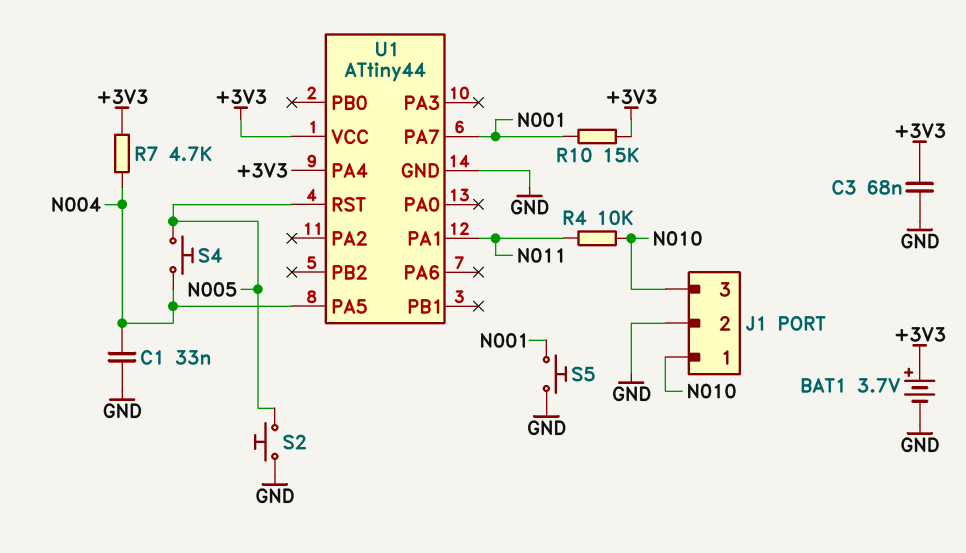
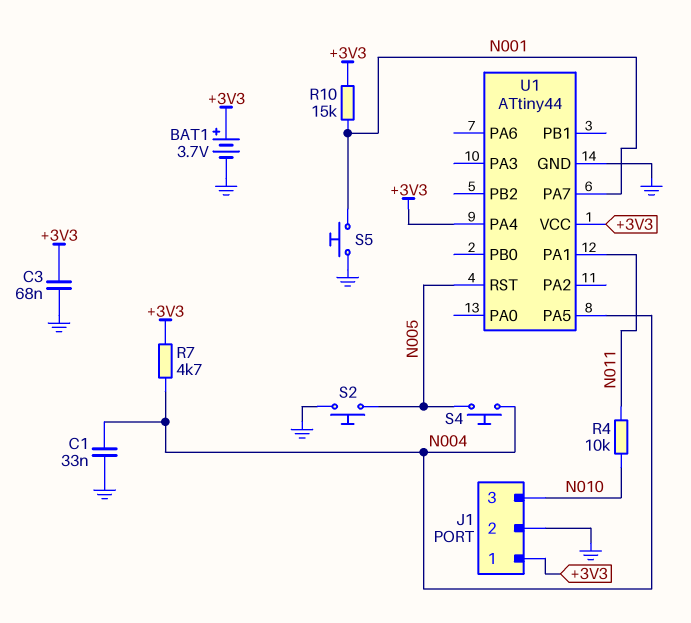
J1 pin 1: N010 -> +3V3

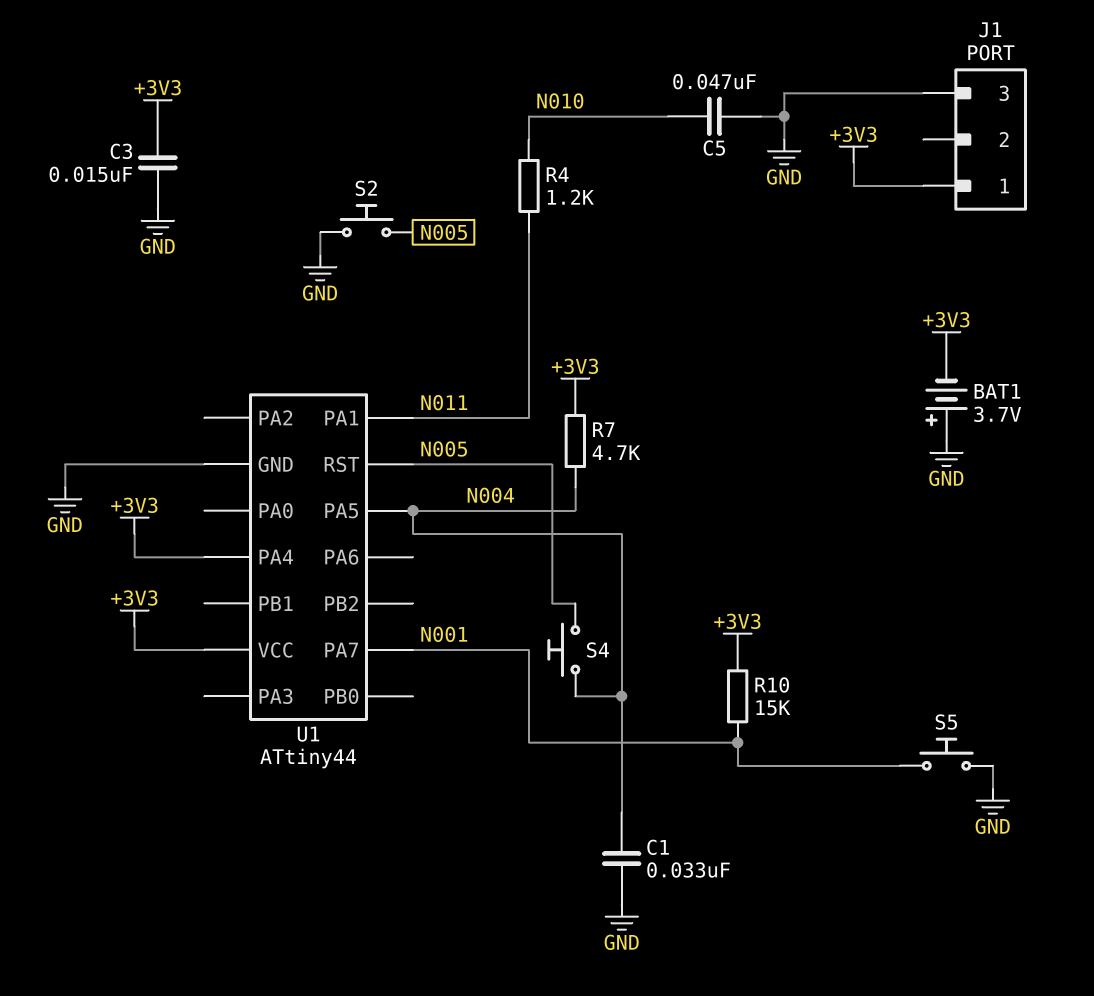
BAT1: 3.7V (plus +3V3, minus GND) -> 3.7V (plus GND, minus +3V3)
C3: 68nF (+3V3, GND) -> 15nF (+3V3, GND)
C5: none -> 47nF (GND, N010)
J1 pin 2: GND -> none
J1 pin 3: N010 -> GND
R4: 10k (N010, N011) -> 1.2k (N010, N011)

